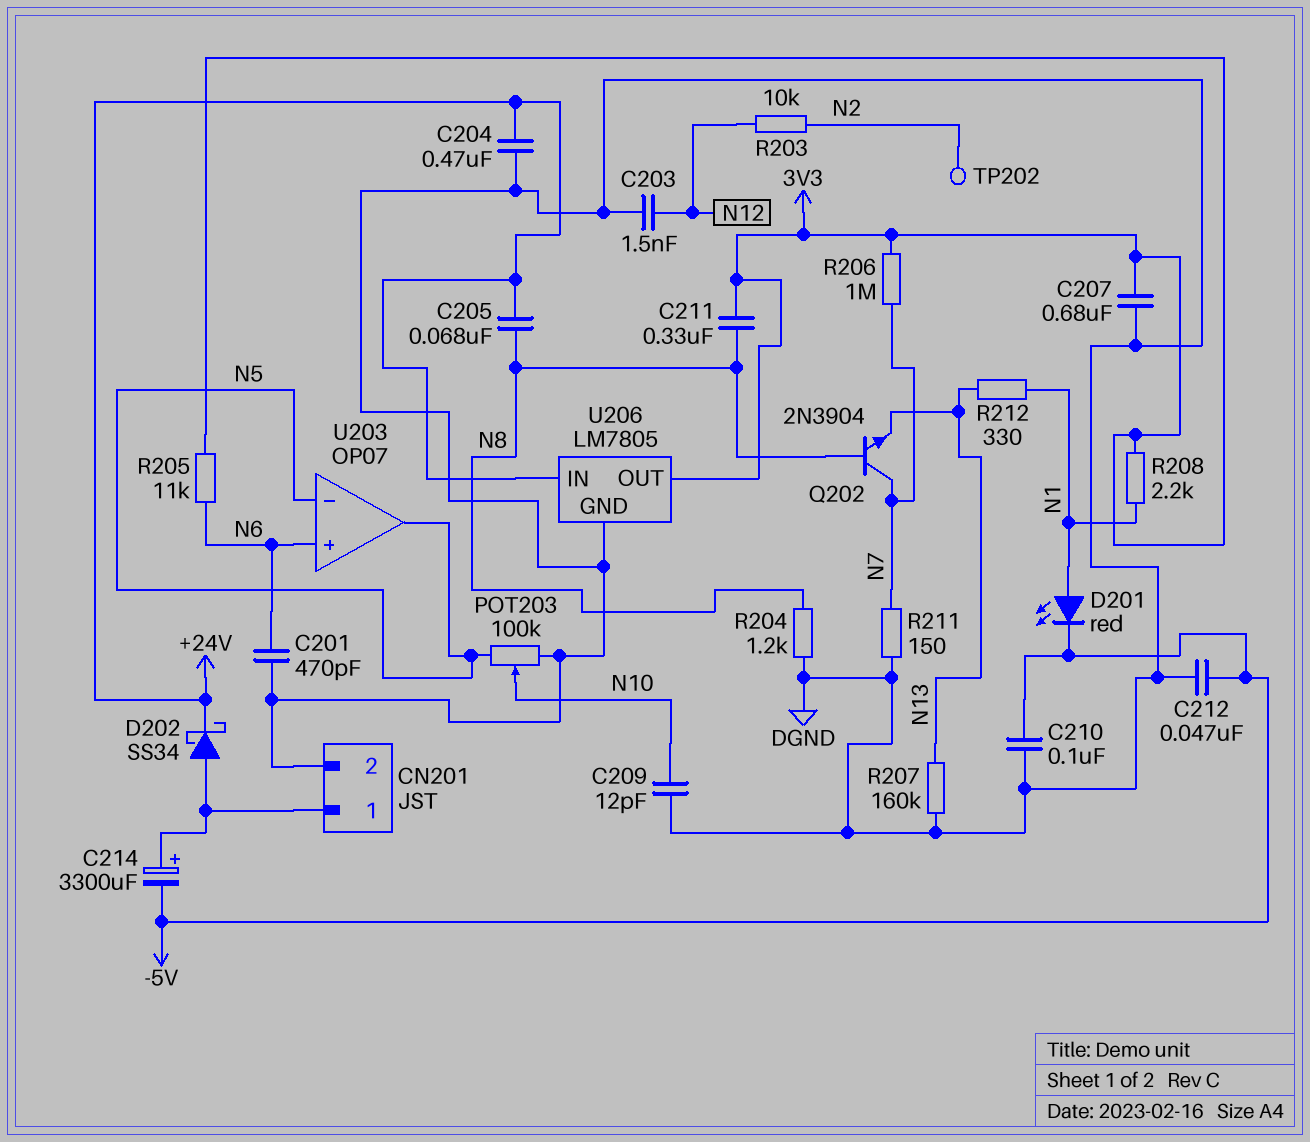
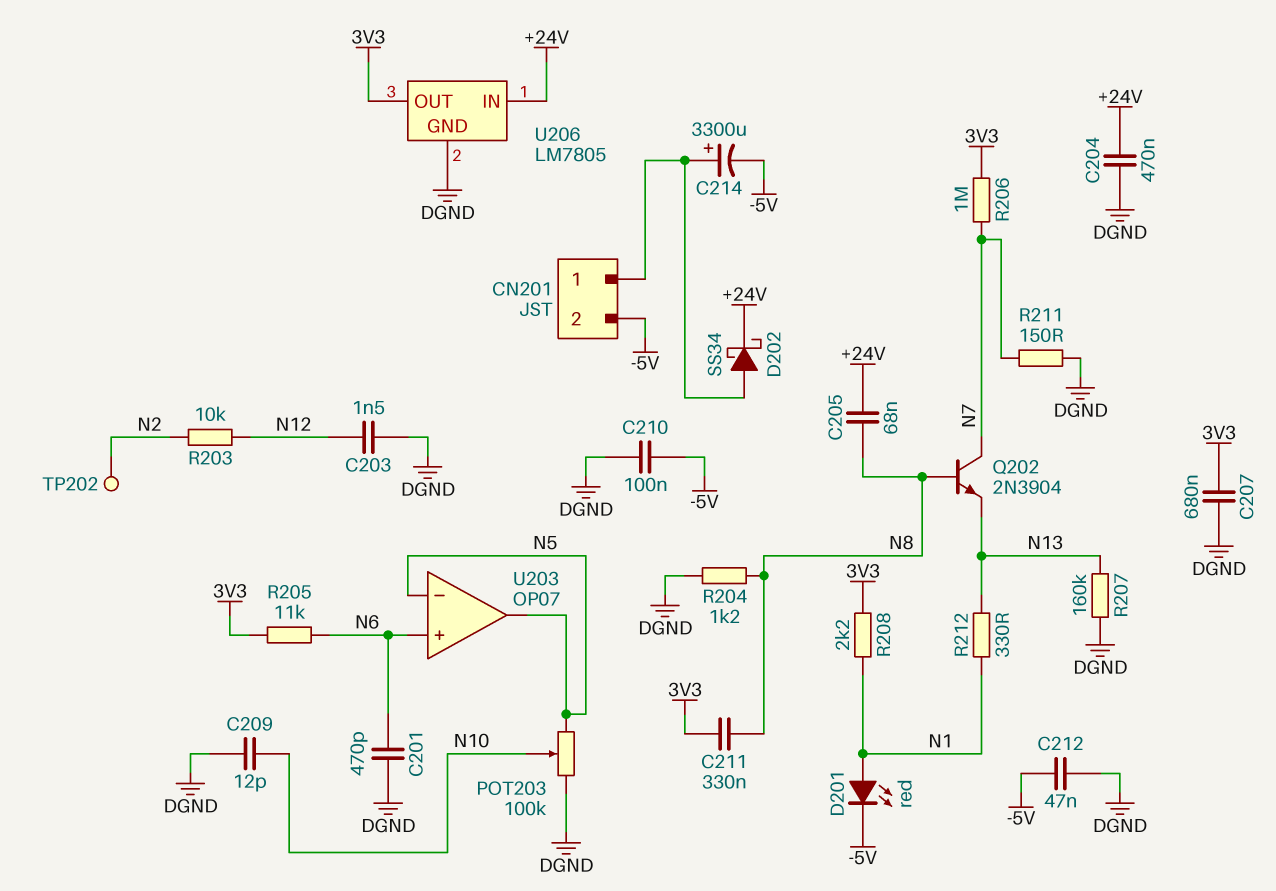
CN201 pin 2: DGND -> -5V

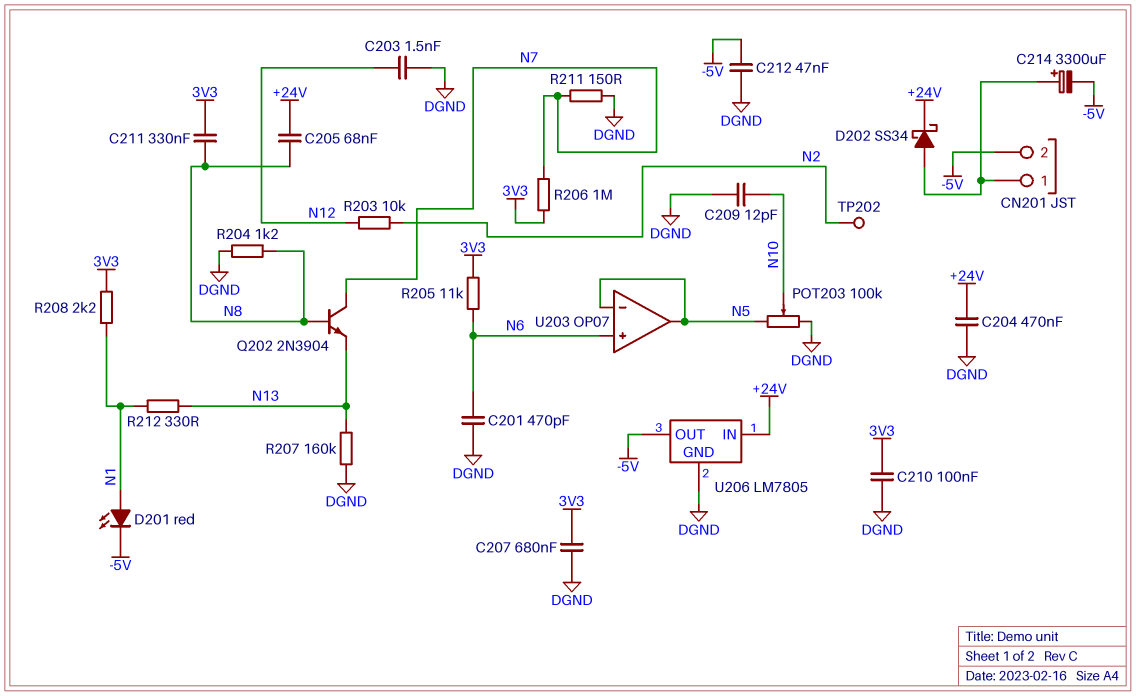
C210: 100nF (-5V, DGND) -> 100nF (3V3, DGND)
U206 pin OUT: 3V3 -> -5V

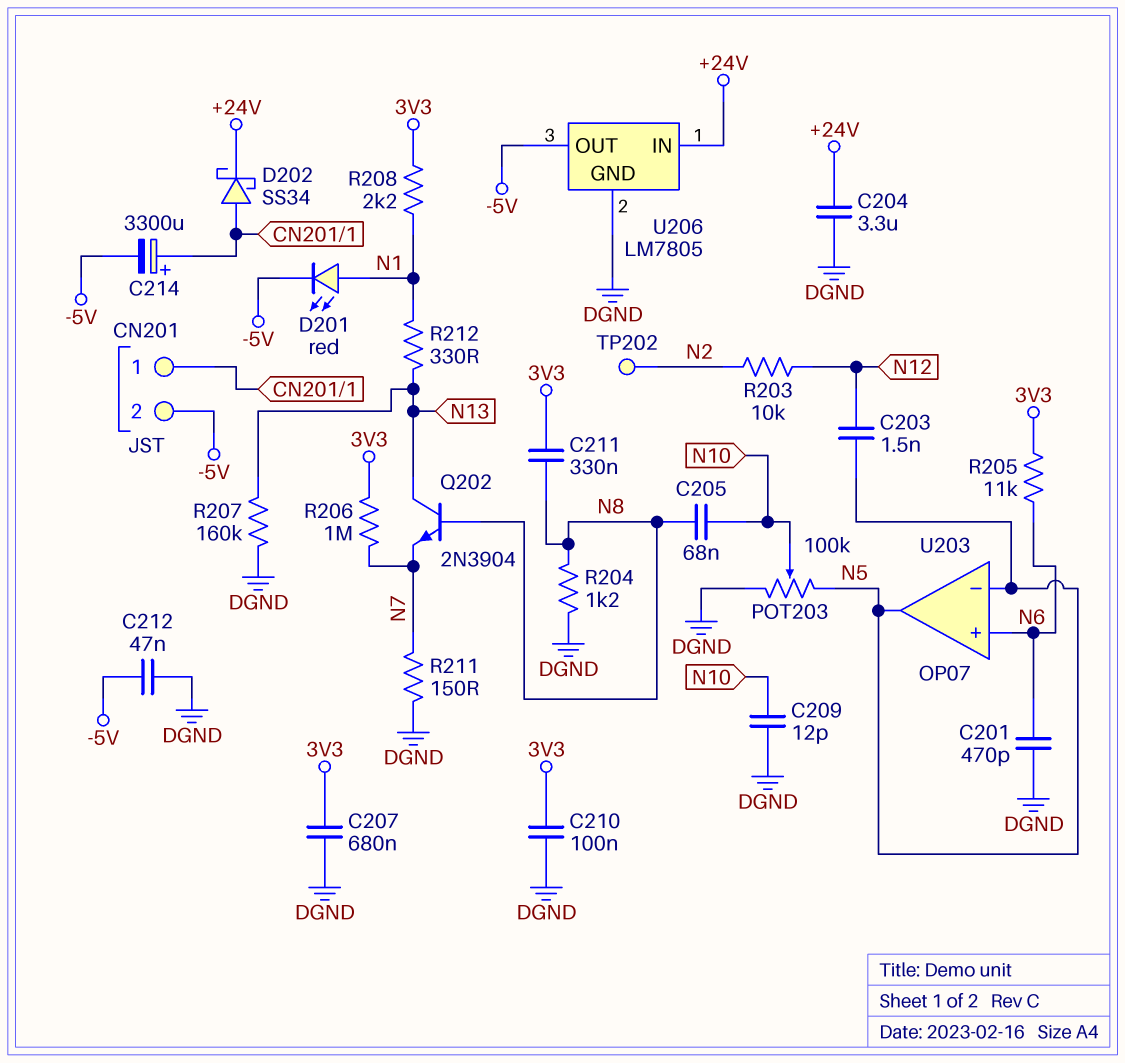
C203: 1.5nF (DGND, N12) -> 1.5nF (N5, N12)
C204: 470nF (+24V, DGND) -> 3.3uF (+24V, DGND)
C205: 68nF (+24V, N8) -> 68nF (N8, N10)
Q202: NPN 2N3904 (B N8, C N7, E N13) -> NPN 2N3904 (B N8, C N13, E N7)

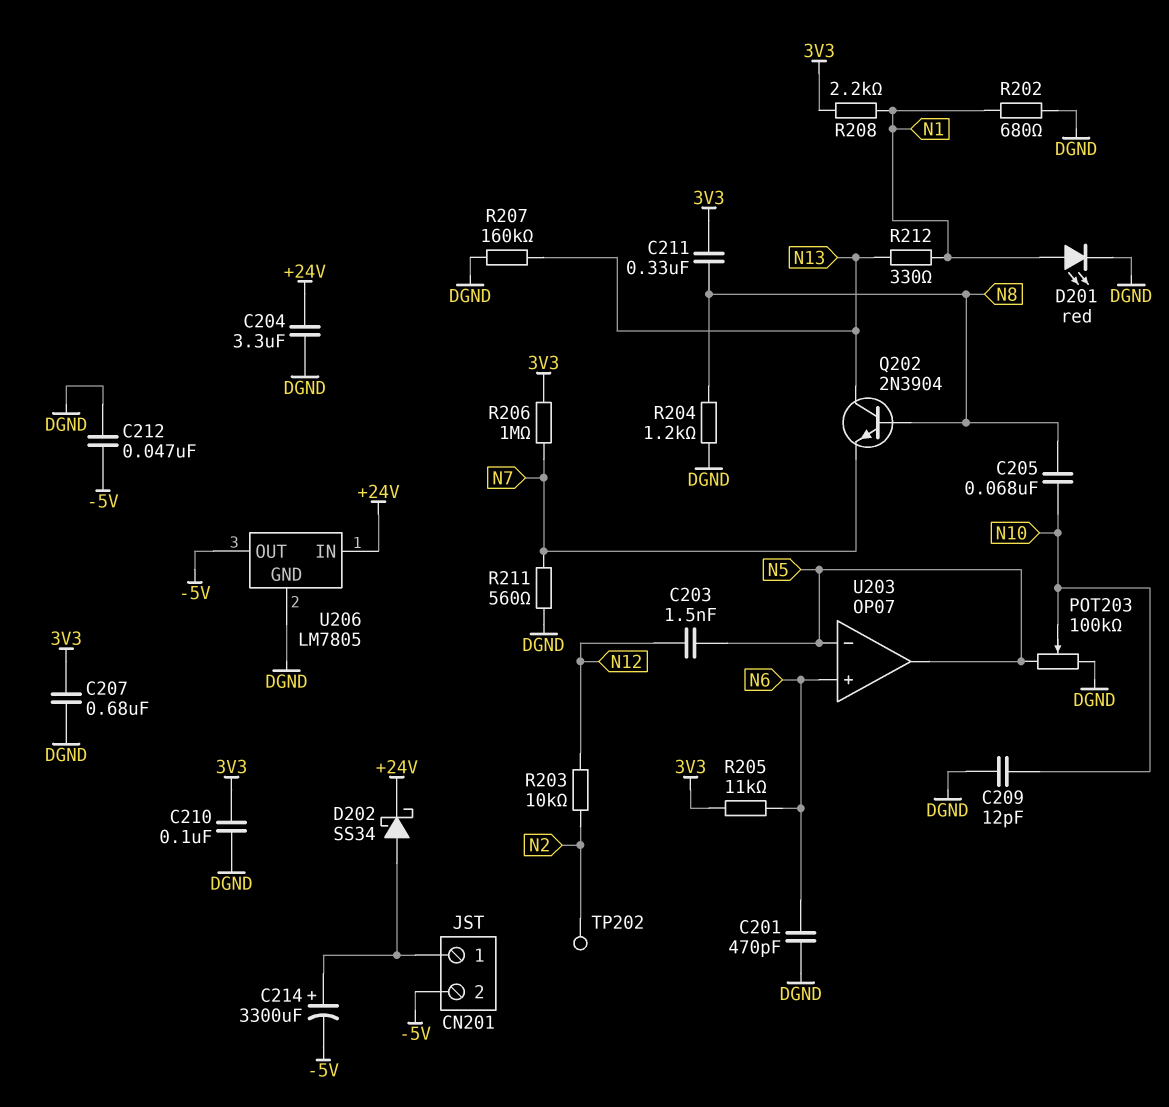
D201: LED red (A N1, K -5V) -> LED red (A N1, K DGND)
R202: none -> 680 (DGND, N1)
R211: 150 (DGND, N7) -> 560 (DGND, N7)

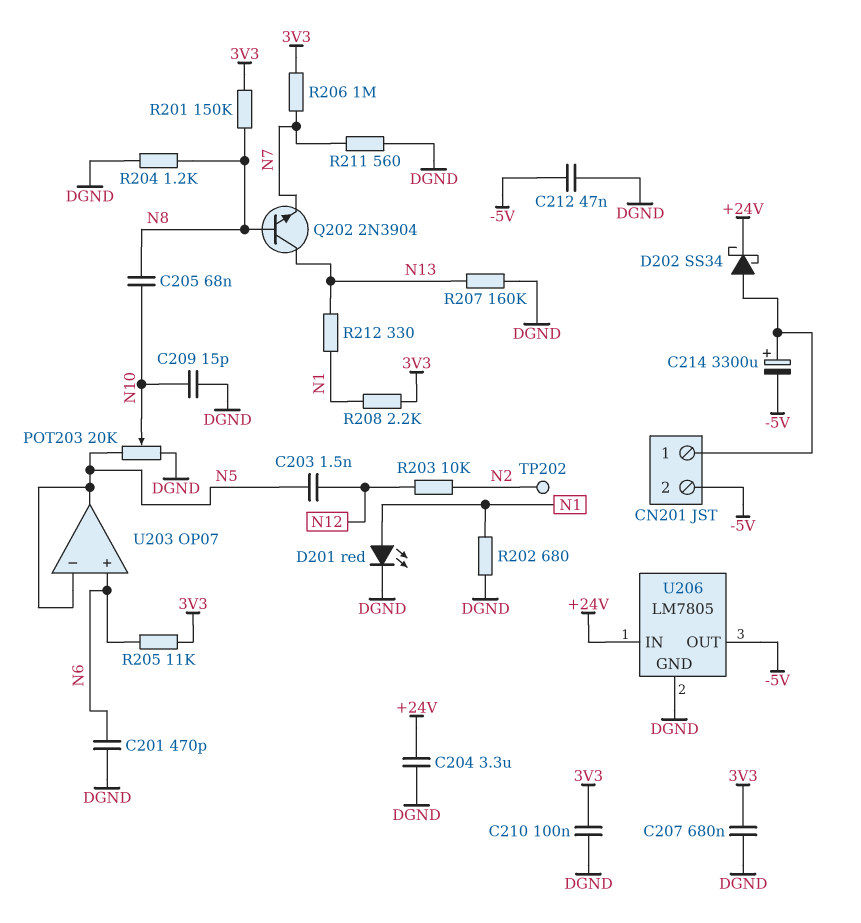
C209: 12pF (DGND, N10) -> 15pF (DGND, N10)
C211: 330nF (3V3, N8) -> none
POT203: 100k (DGND, N5, wiper N10) -> 20k (DGND, N5, wiper N10)
R201: none -> 150k (3V3, N8)

